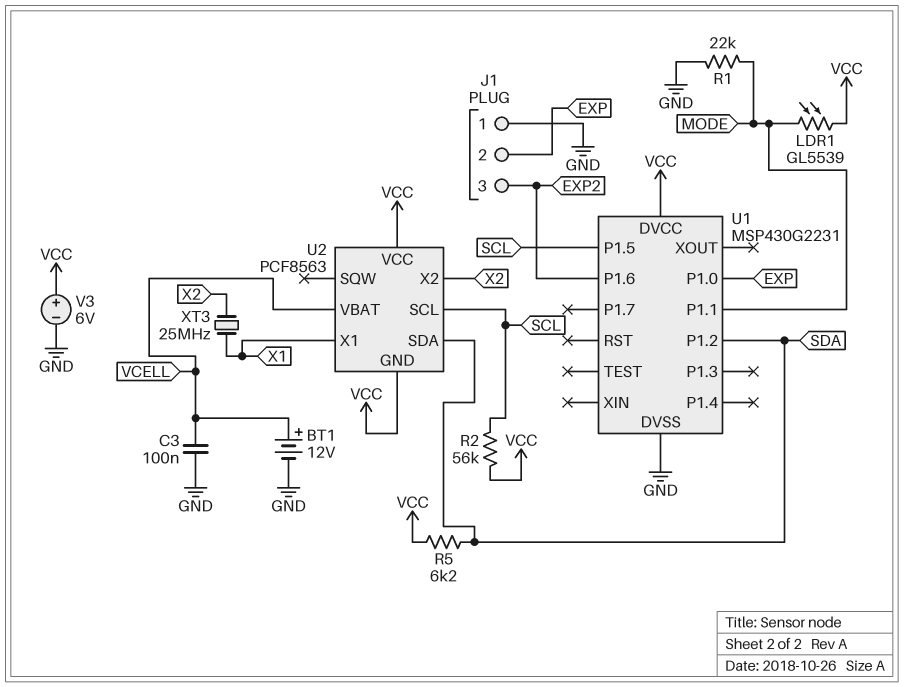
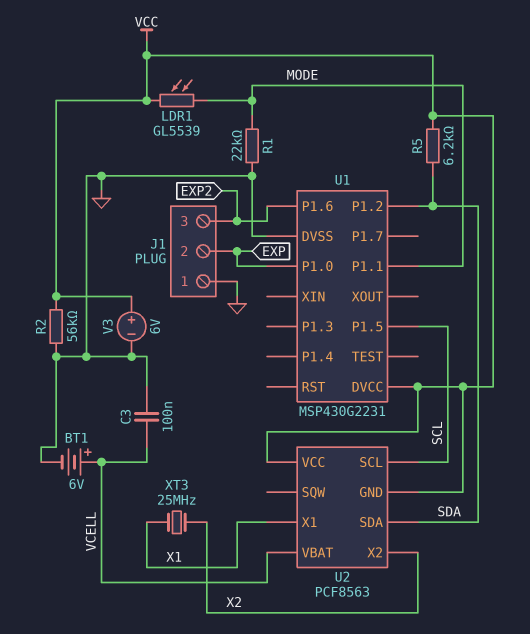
BT1: 12V (plus VCELL, minus GND) -> 6V (plus VCELL, minus GND)
R2: 56k (SCL, VCC) -> 56k (GND, VCC)

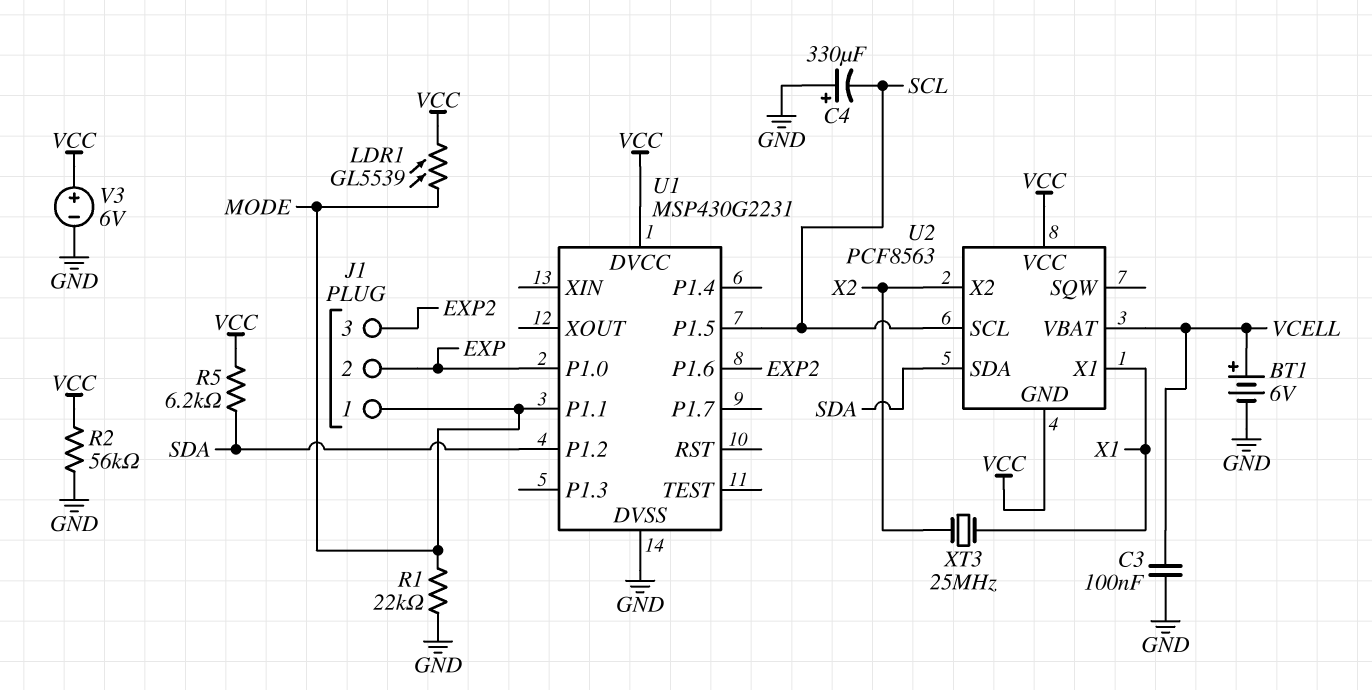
C4: none -> 330uF (plus GND, minus SCL)
J1 pin 1: GND -> MODE

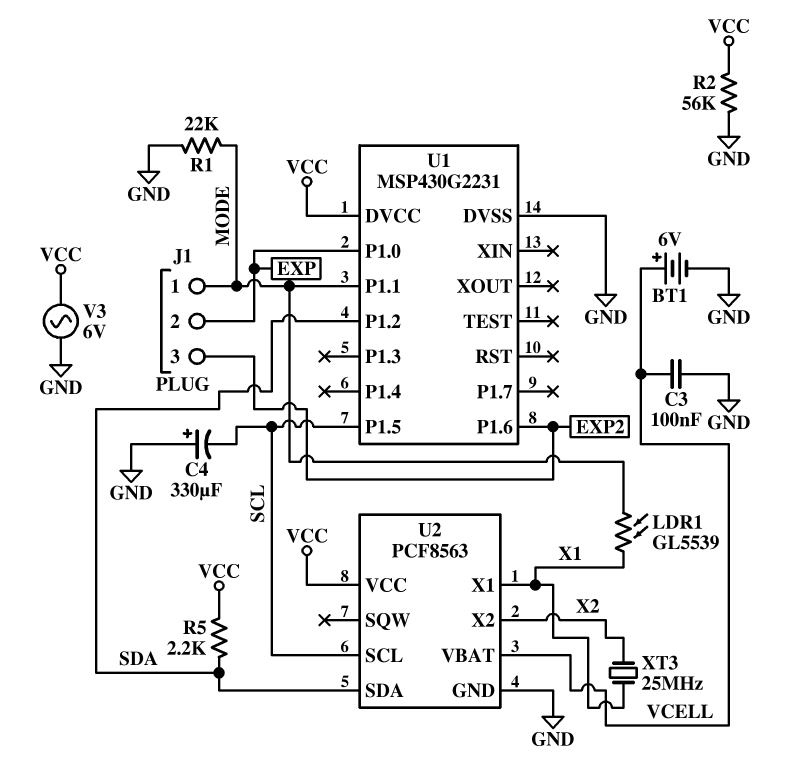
LDR1: GL5539 (MODE, VCC) -> GL5539 (MODE, X1)
R5: 6.2k (SDA, VCC) -> 2.2k (SDA, VCC)
U2 pin GND: VCC -> GND
V3: 6V (plus VCC, minus GND) -> AC 6V (GND, VCC)

